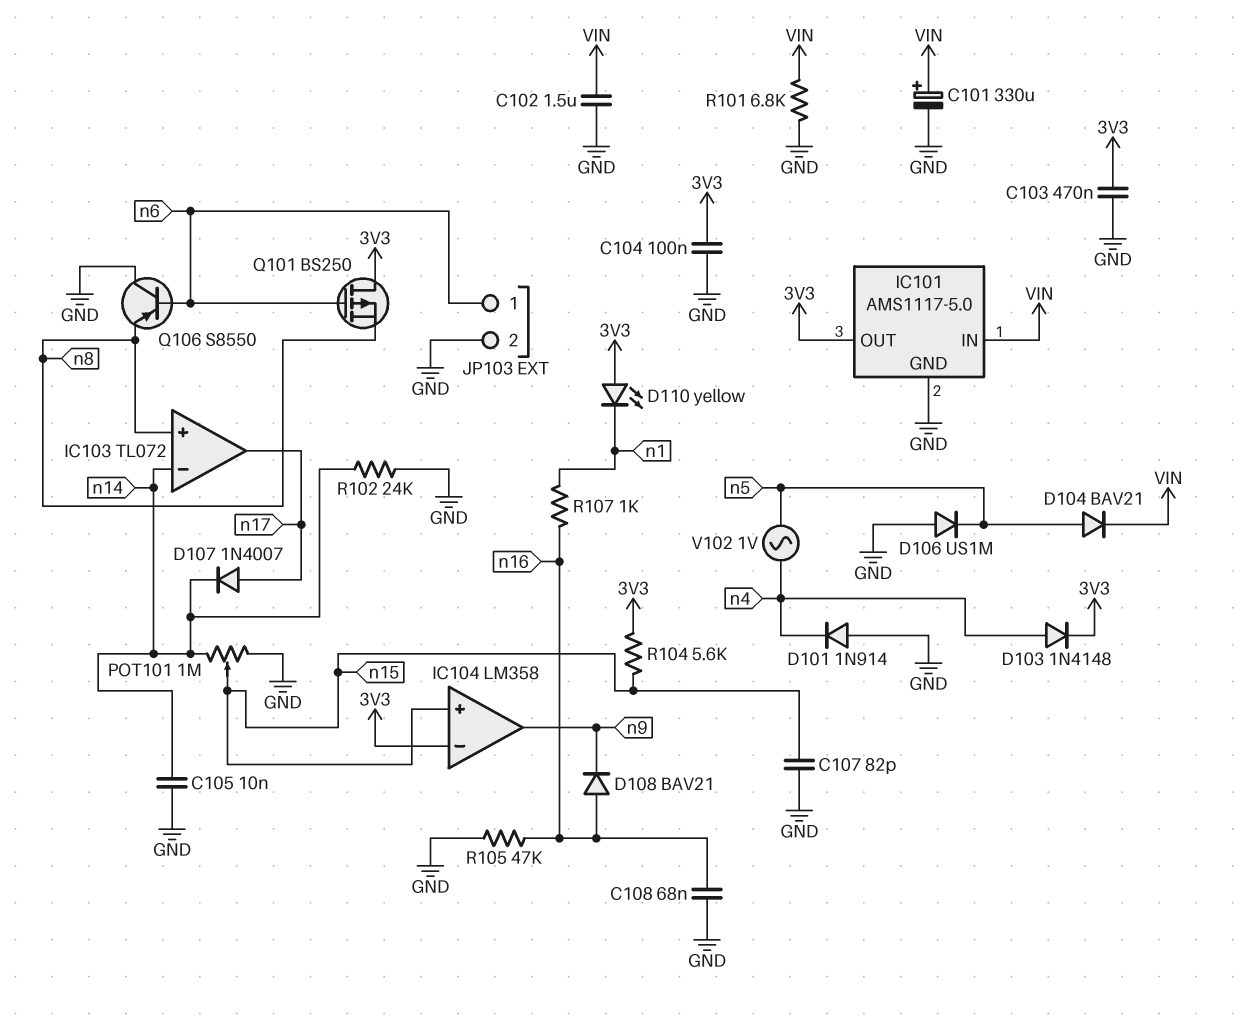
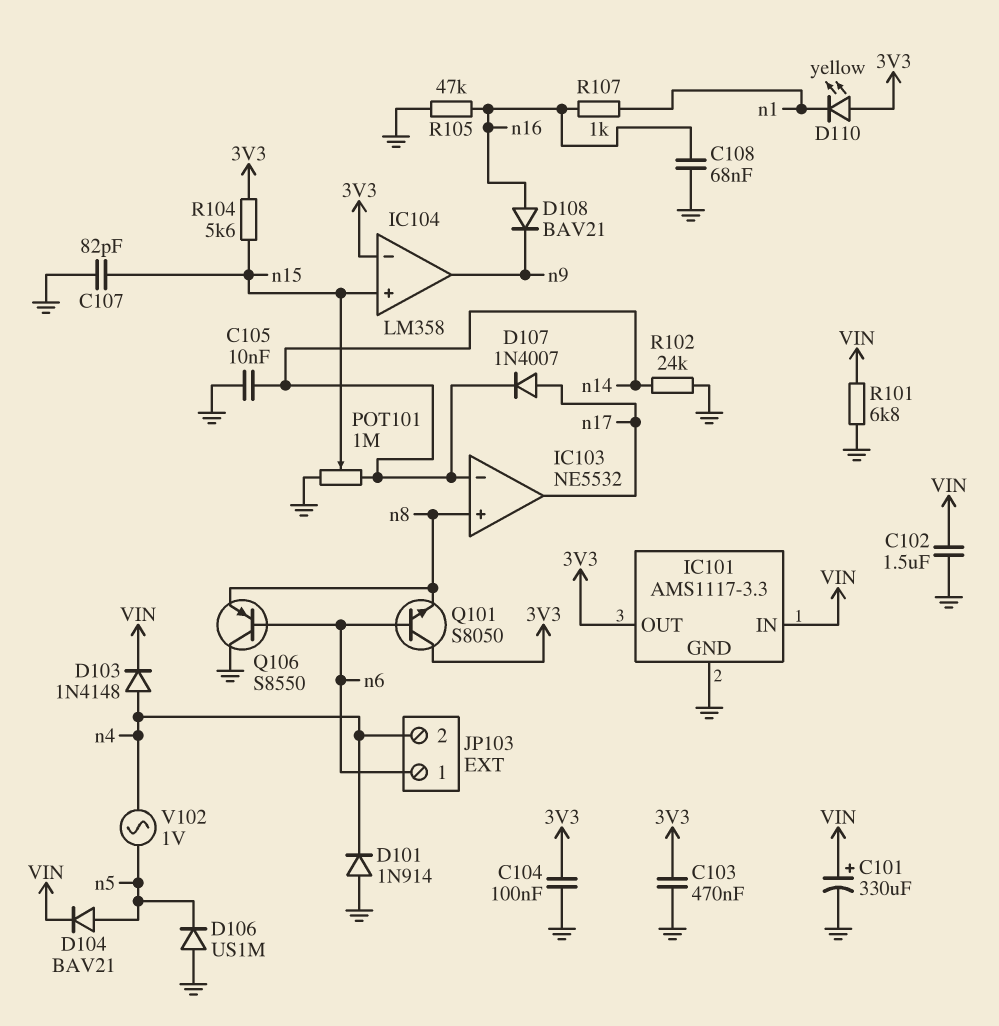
D103: diode 1N4148 (A n4, K 3V3) -> diode 1N4148 (A n4, K VIN)
IC101: AMS1117-5.0 -> AMS1117-3.3
IC103: TL072 -> NE5532
JP103 pin 2: GND -> n4
Q101: PMOS BS250 (G n6, D 3V3, S n8) -> NPN S8050 (B n6, C 3V3, E n8)

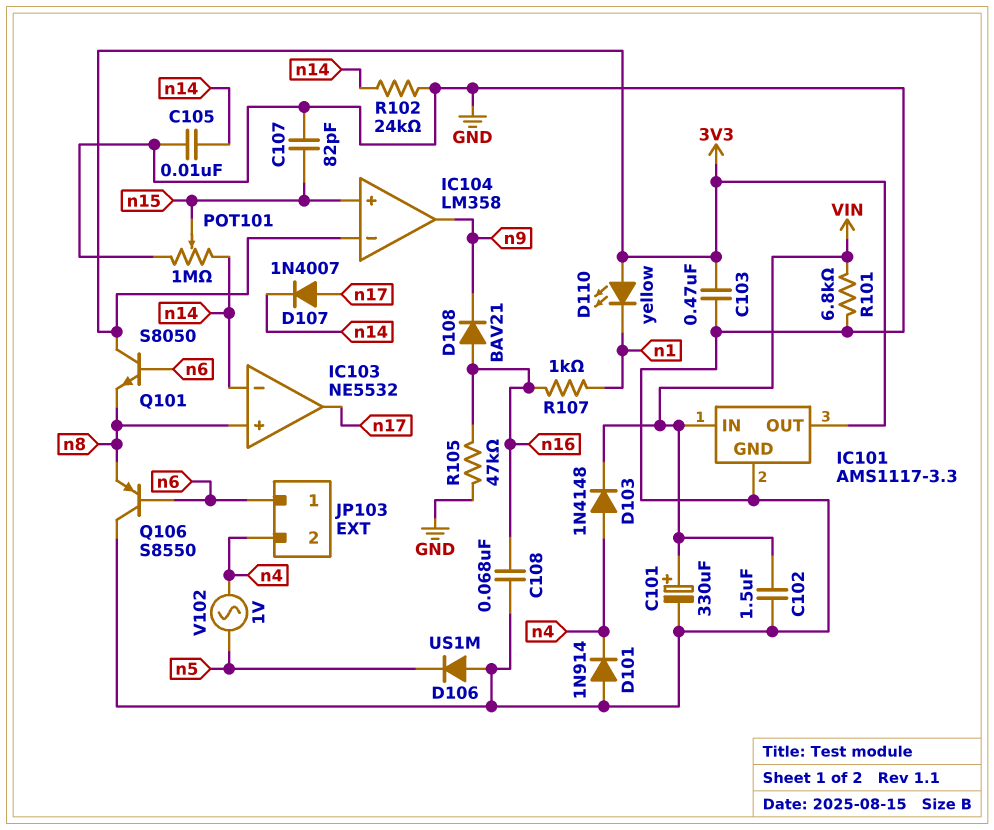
C104: 100nF (3V3, GND) -> none
D104: diode BAV21 (A n5, K VIN) -> none
R104: 5.6k (3V3, n15) -> none

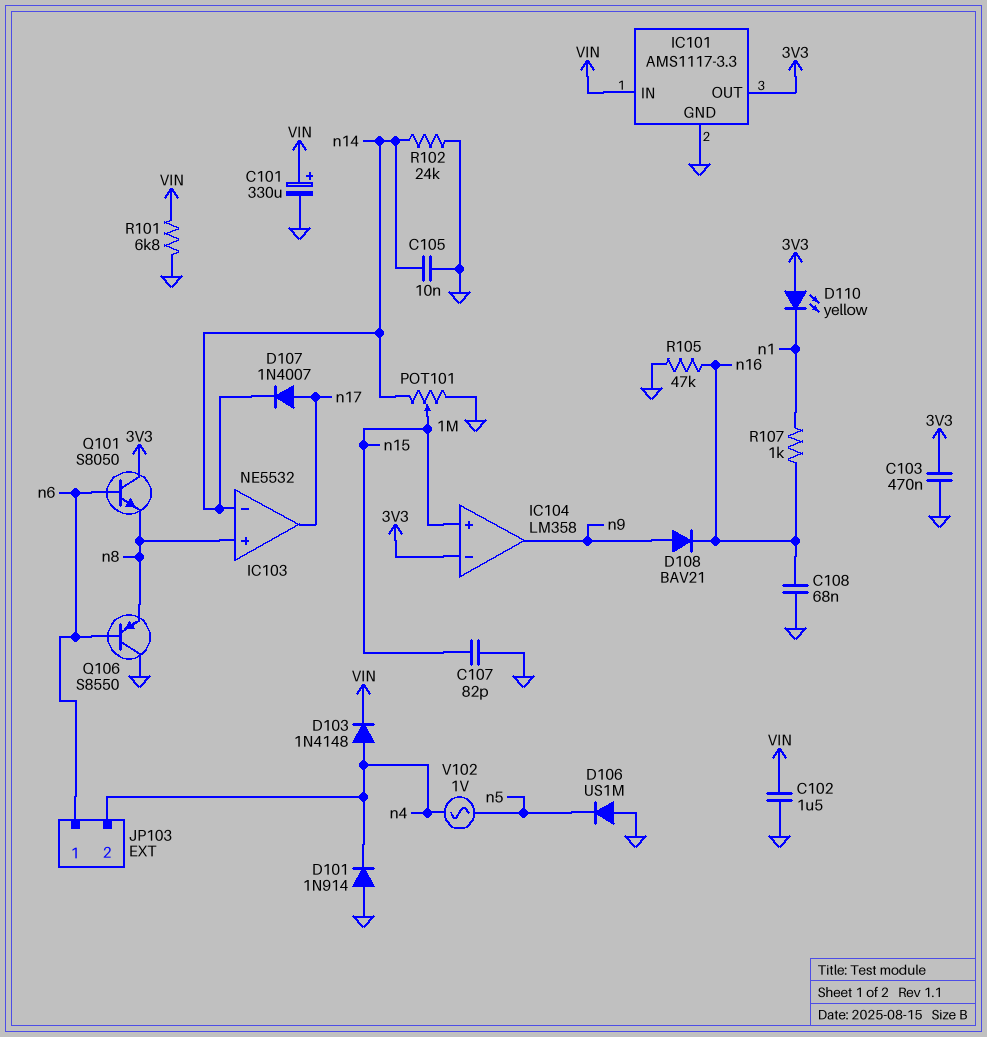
D108: diode BAV21 (A n16, K n9) -> diode BAV21 (A n9, K n16)

